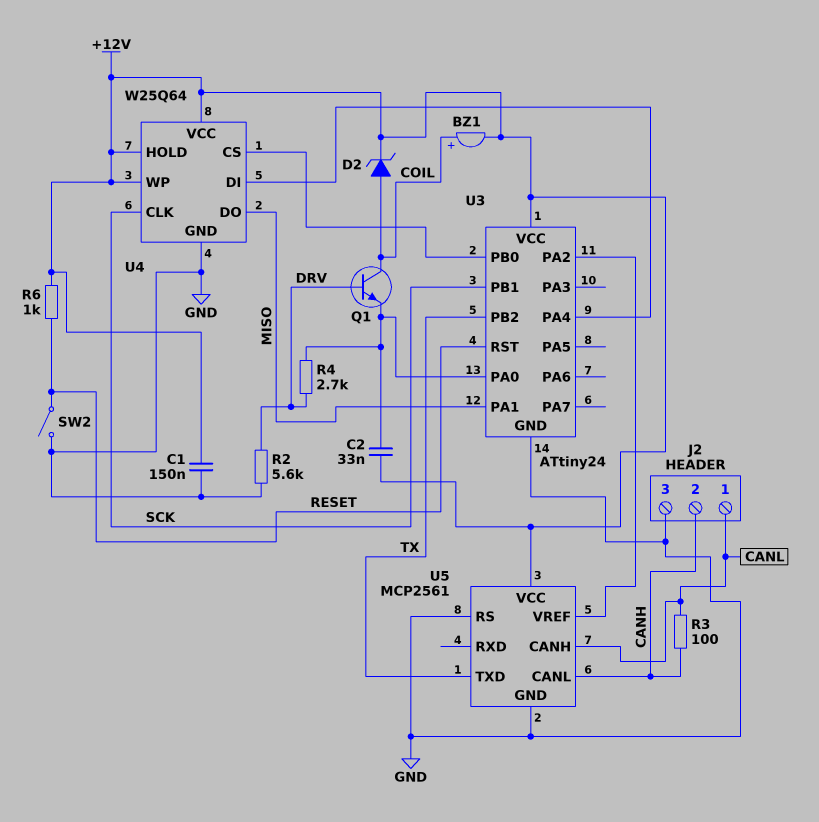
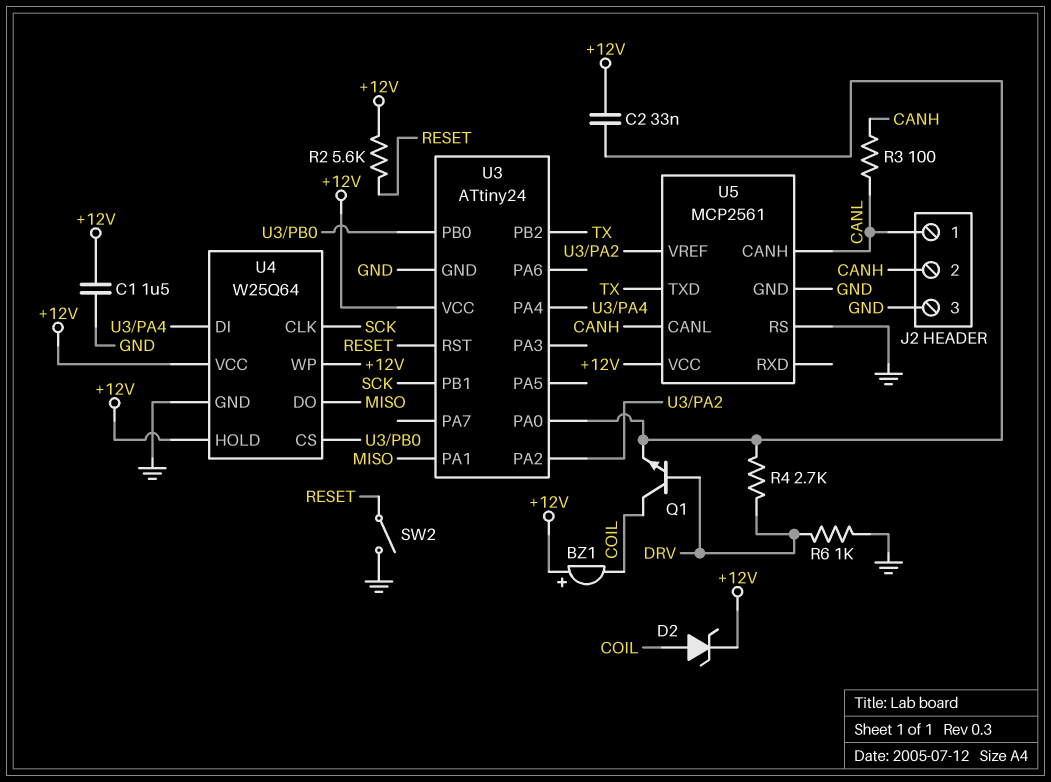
BZ1: buzzer (plus COIL, minus +12V) -> buzzer (plus +12V, minus COIL)
C1: 150nF (+12V, GND) -> 1.5uF (+12V, GND)
R2: 5.6k (DRV, GND) -> 5.6k (+12V, RESET)
R6: 1k (+12V, RESET) -> 1k (DRV, GND)

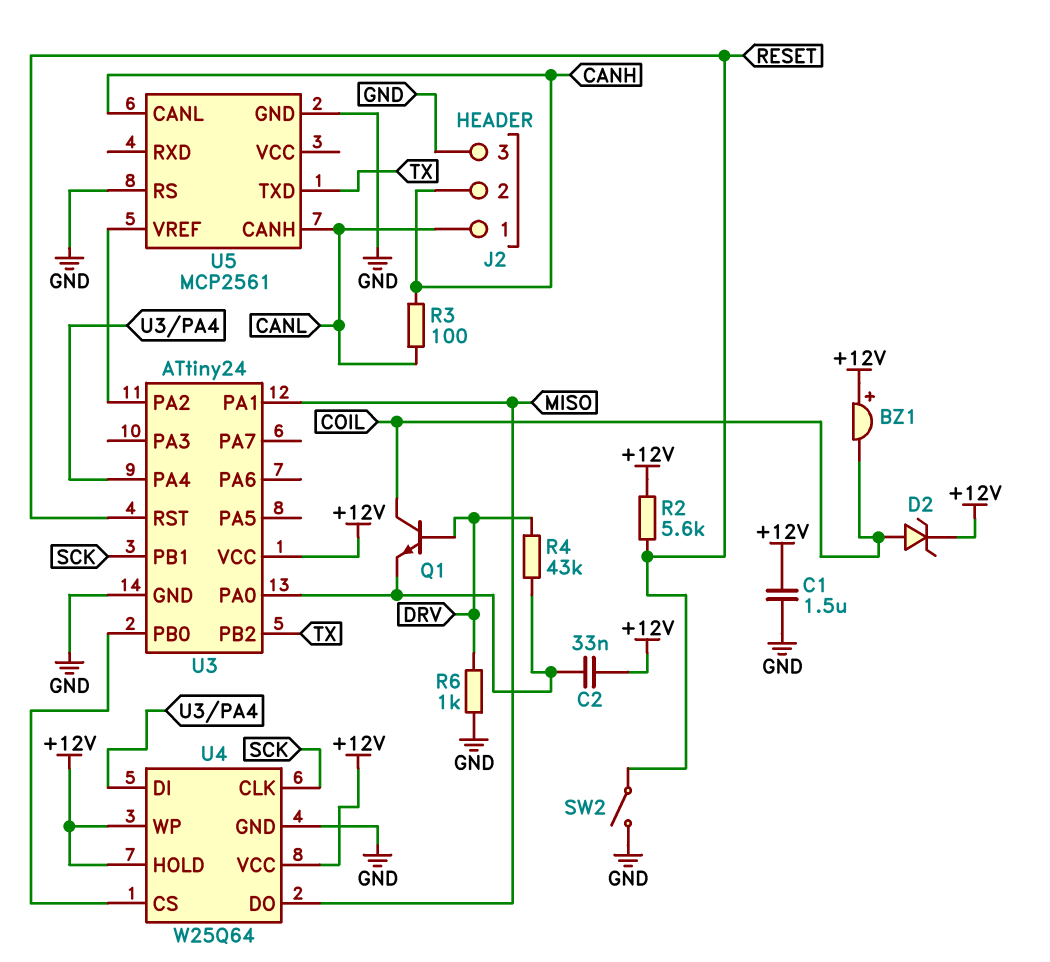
R4: 2.7k (DRV, U3/PA0) -> 43k (DRV, U3/PA0)
U5 pin VCC: +12V -> none

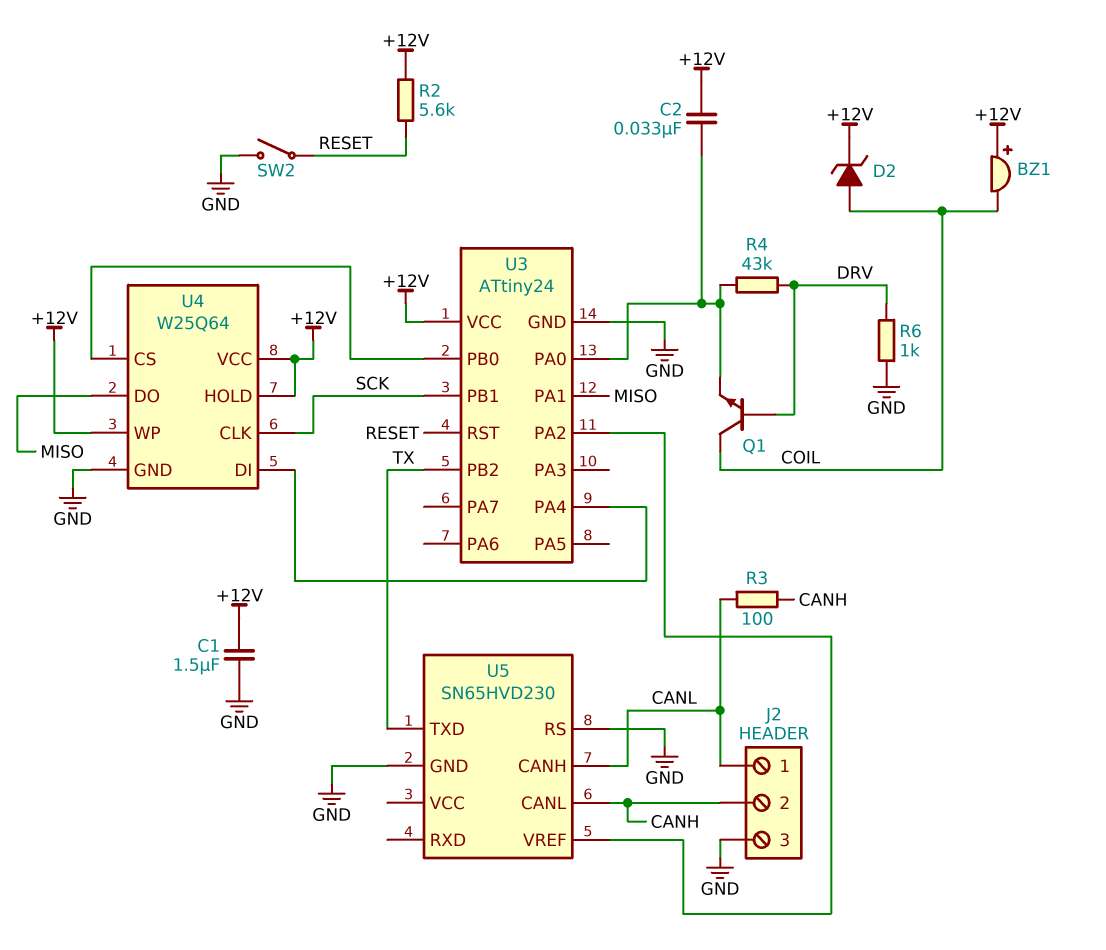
U5: MCP2561 -> SN65HVD230

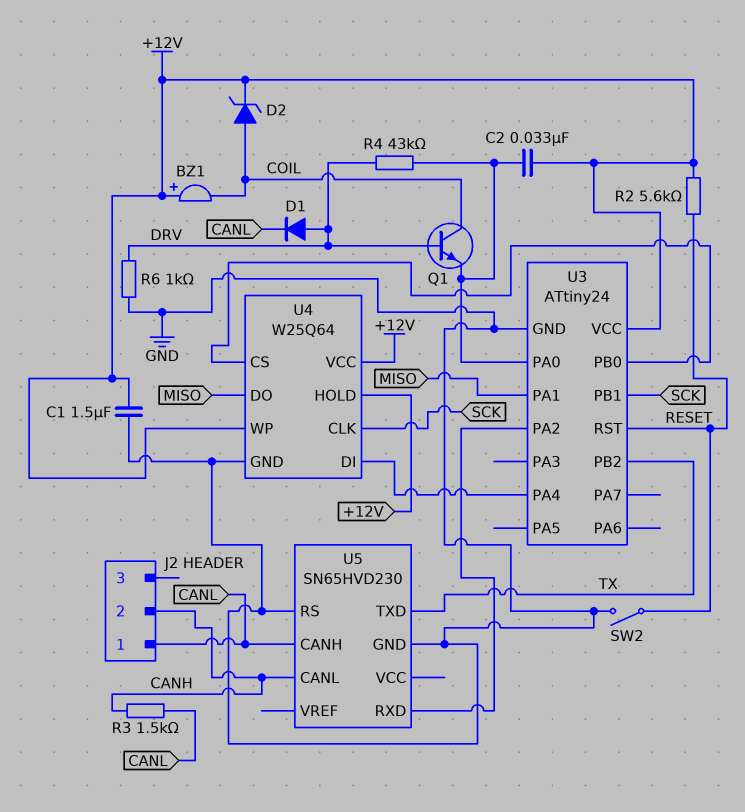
D1: none -> diode (A DRV, K CANL)
J2 pin 3: GND -> none
R3: 100 (CANH, CANL) -> 1.5k (CANH, CANL)
U5 pin RXD: none -> U3/PA2
U5 pin VREF: U3/PA2 -> none

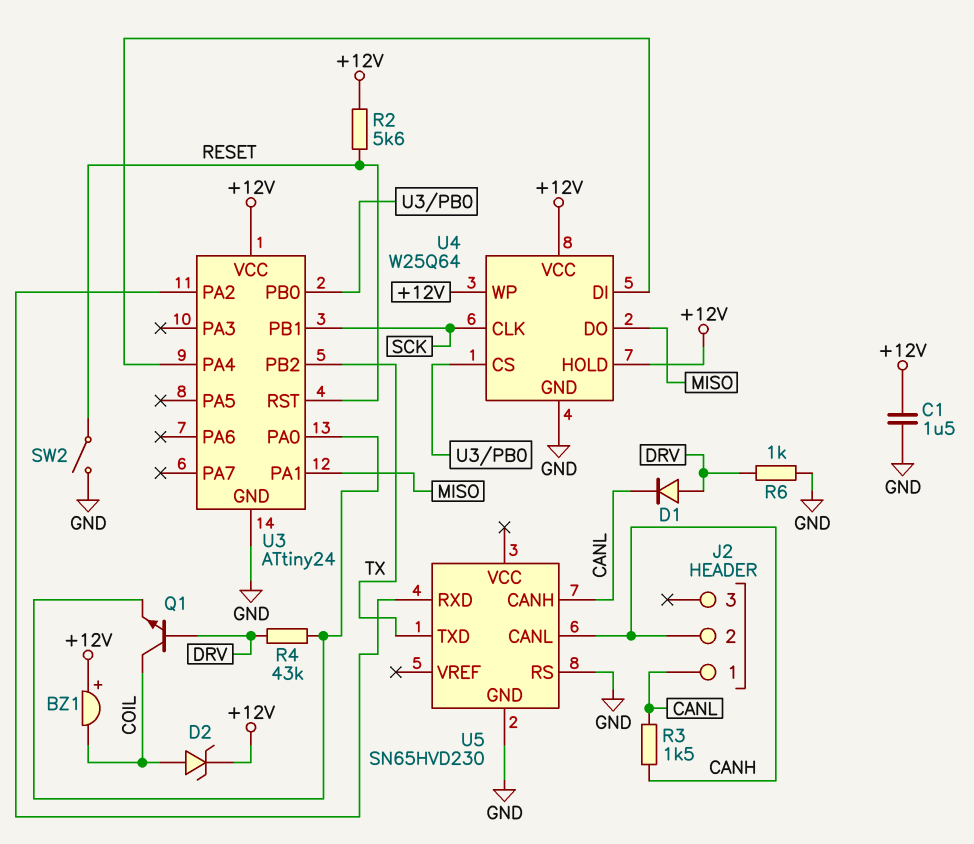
C2: 33nF (+12V, U3/PA0) -> none

